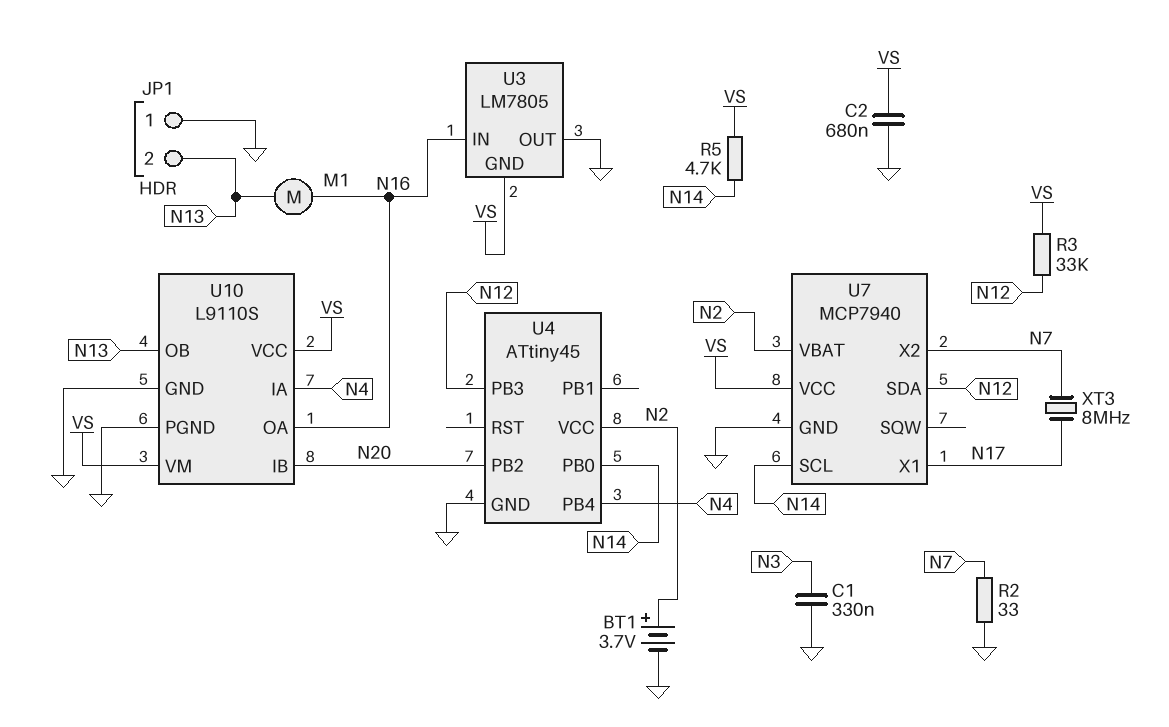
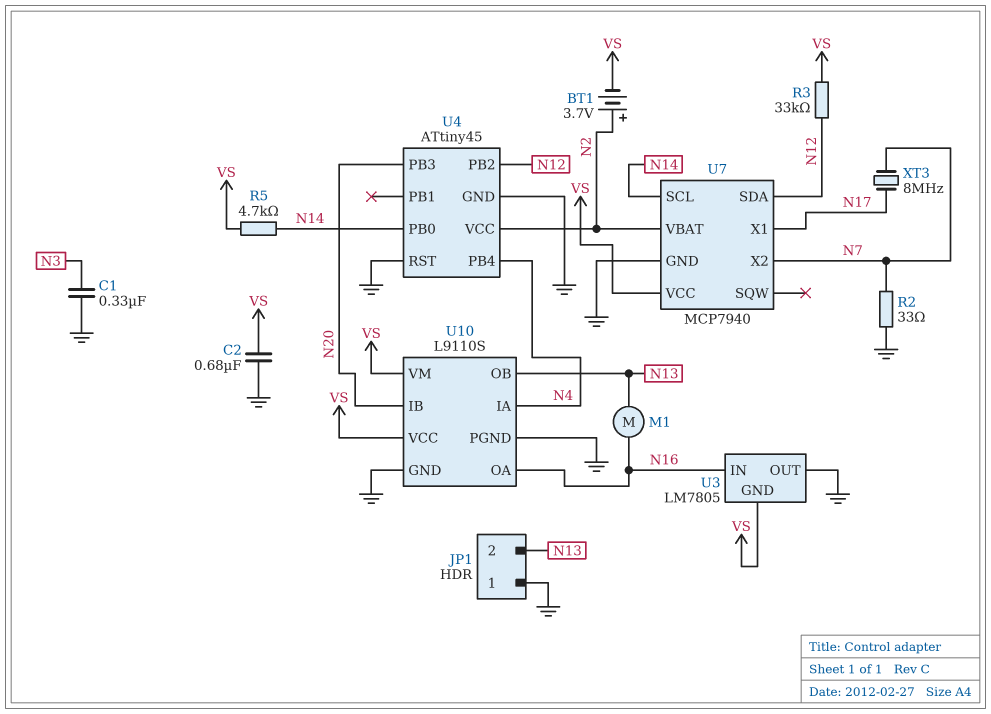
BT1: 3.7V (plus N2, minus GND) -> 3.7V (plus N2, minus VS)
U4 pin PB2: N20 -> N12
U4 pin PB3: N12 -> N20
U4 pin RST: none -> GND

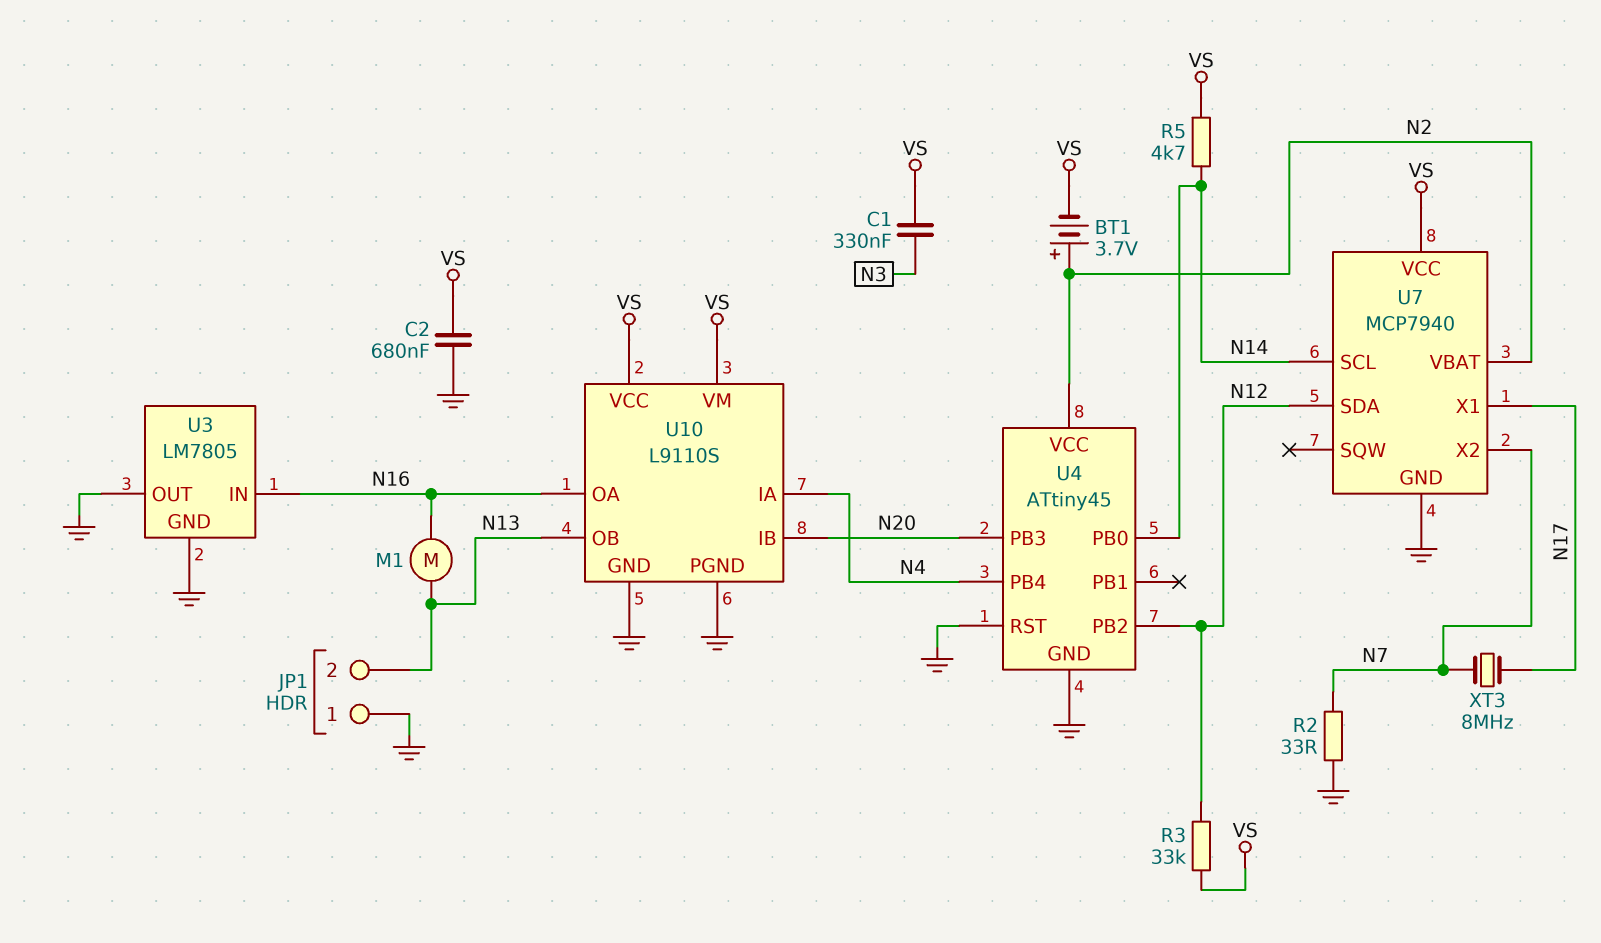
C1: 330nF (GND, N3) -> 330nF (N3, VS)
U3 pin GND: VS -> GND

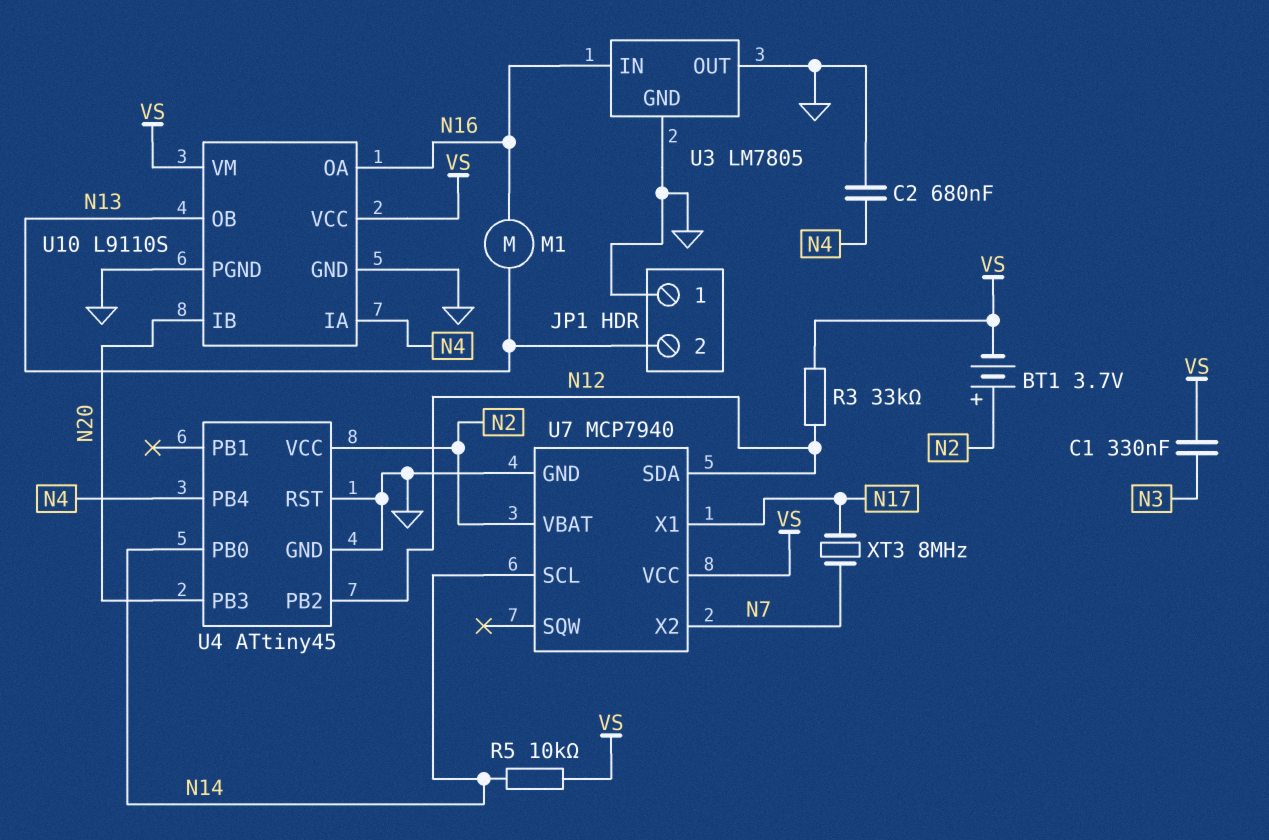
C2: 680nF (GND, VS) -> 680nF (GND, N4)
R2: 33 (GND, N7) -> none
R5: 4.7k (N14, VS) -> 10k (N14, VS)

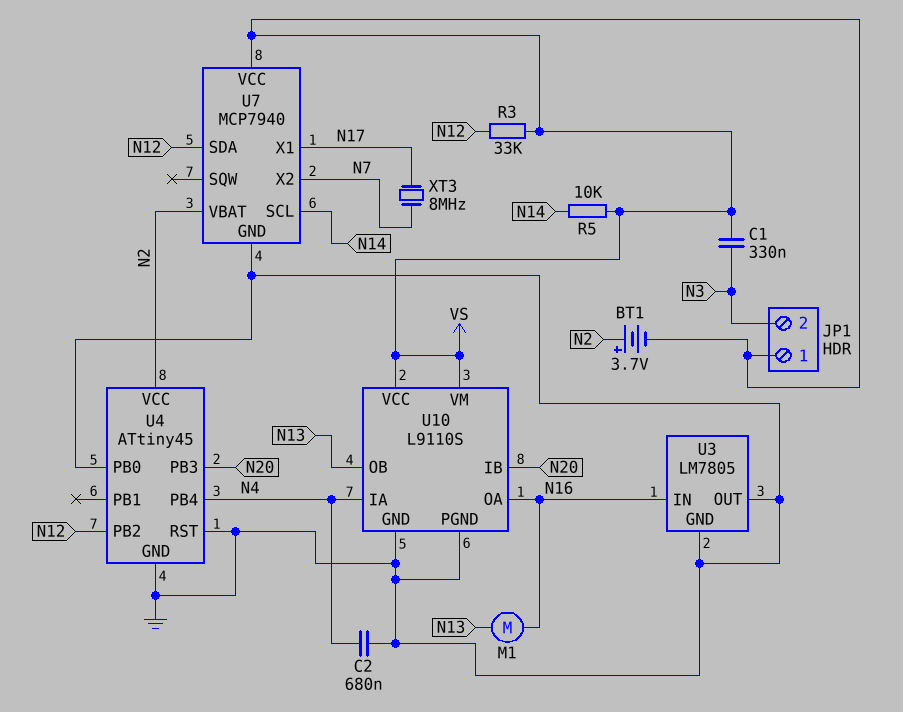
JP1 pin 1: GND -> VS
JP1 pin 2: N13 -> N3
U4 pin PB0: N14 -> GND

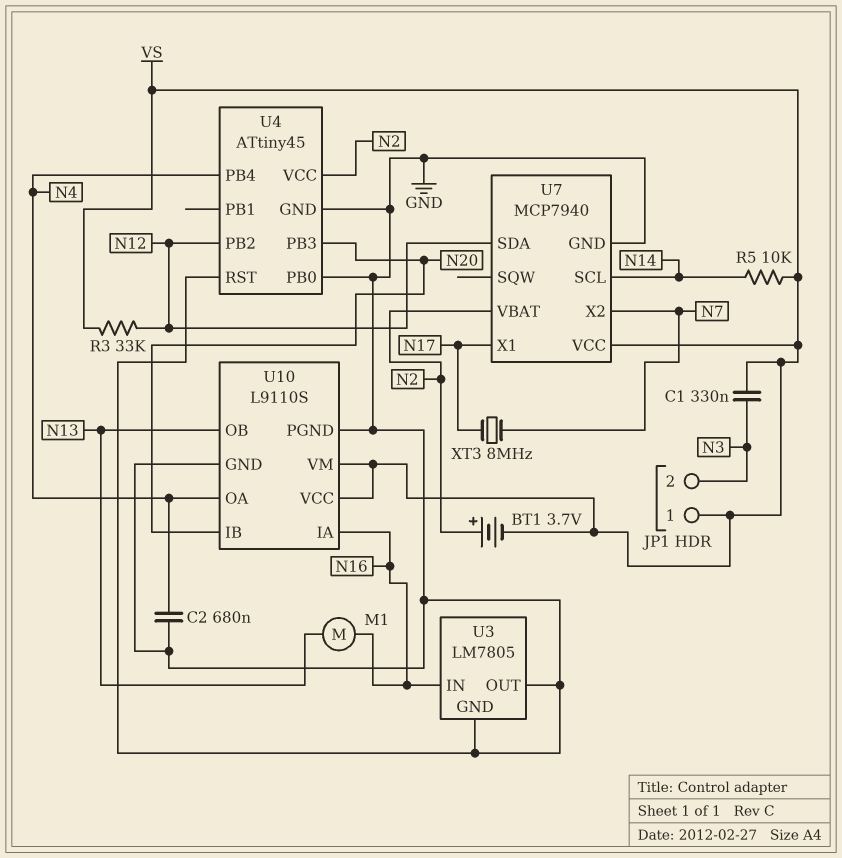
U10 pin IA: N4 -> N16
U10 pin OA: N16 -> N4

